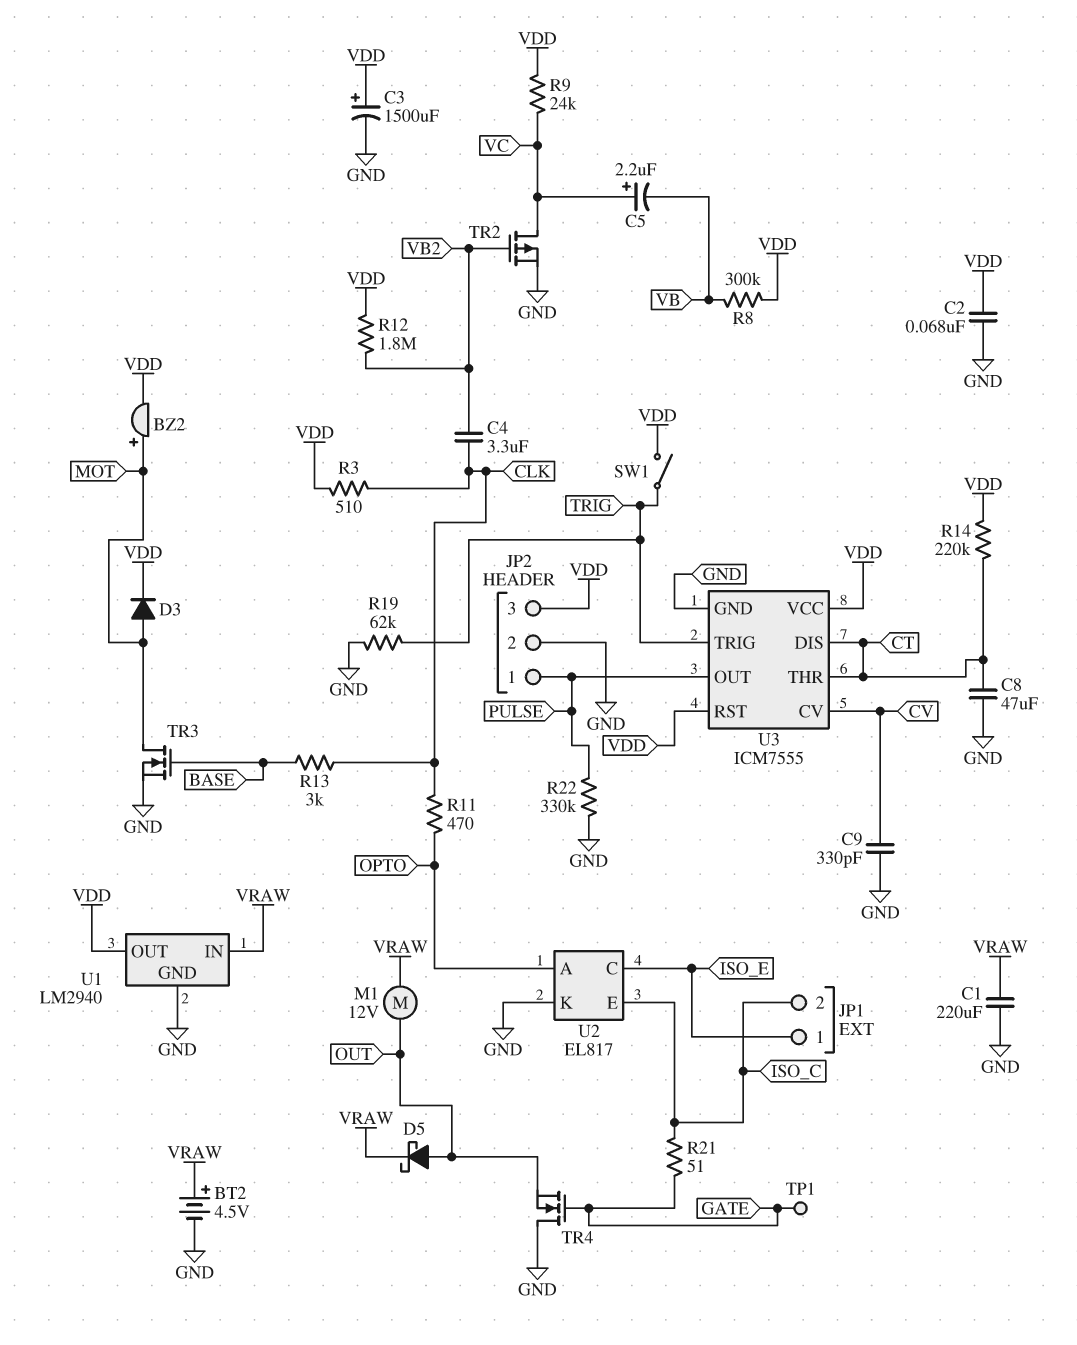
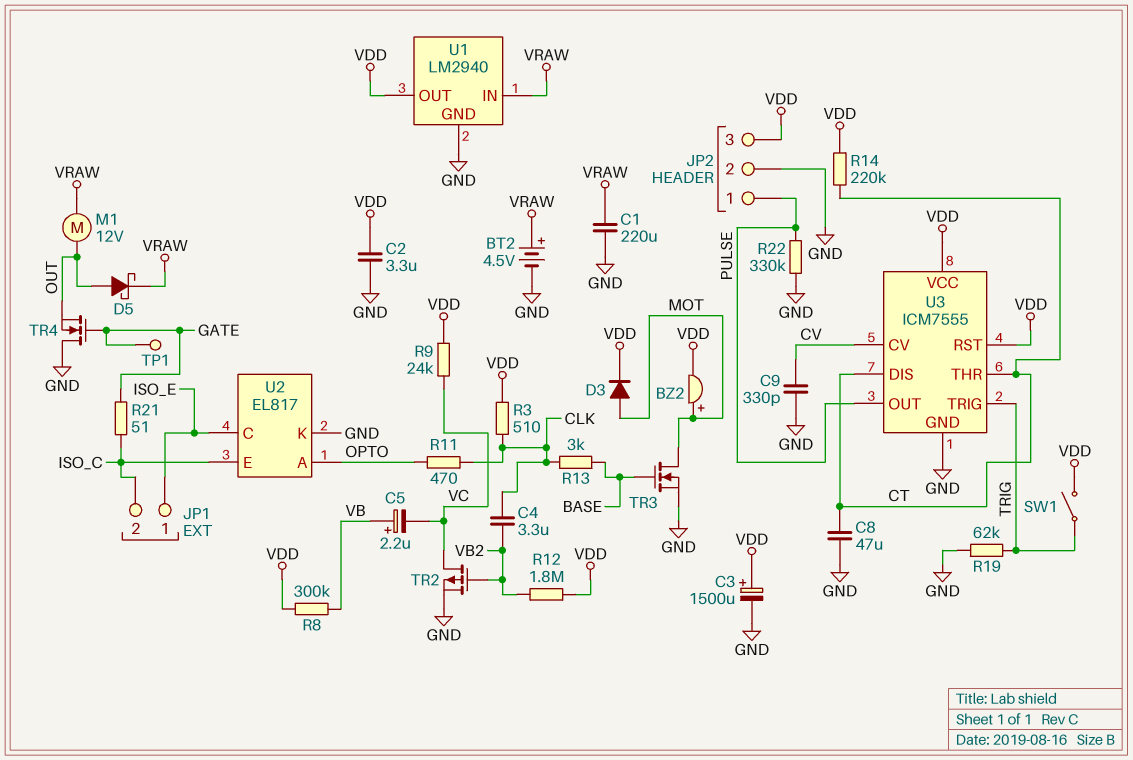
C2: 68nF (GND, VDD) -> 3.3uF (GND, VDD)
C5: 2.2uF (plus VC, minus VB) -> 2.2uF (plus VB, minus VC)

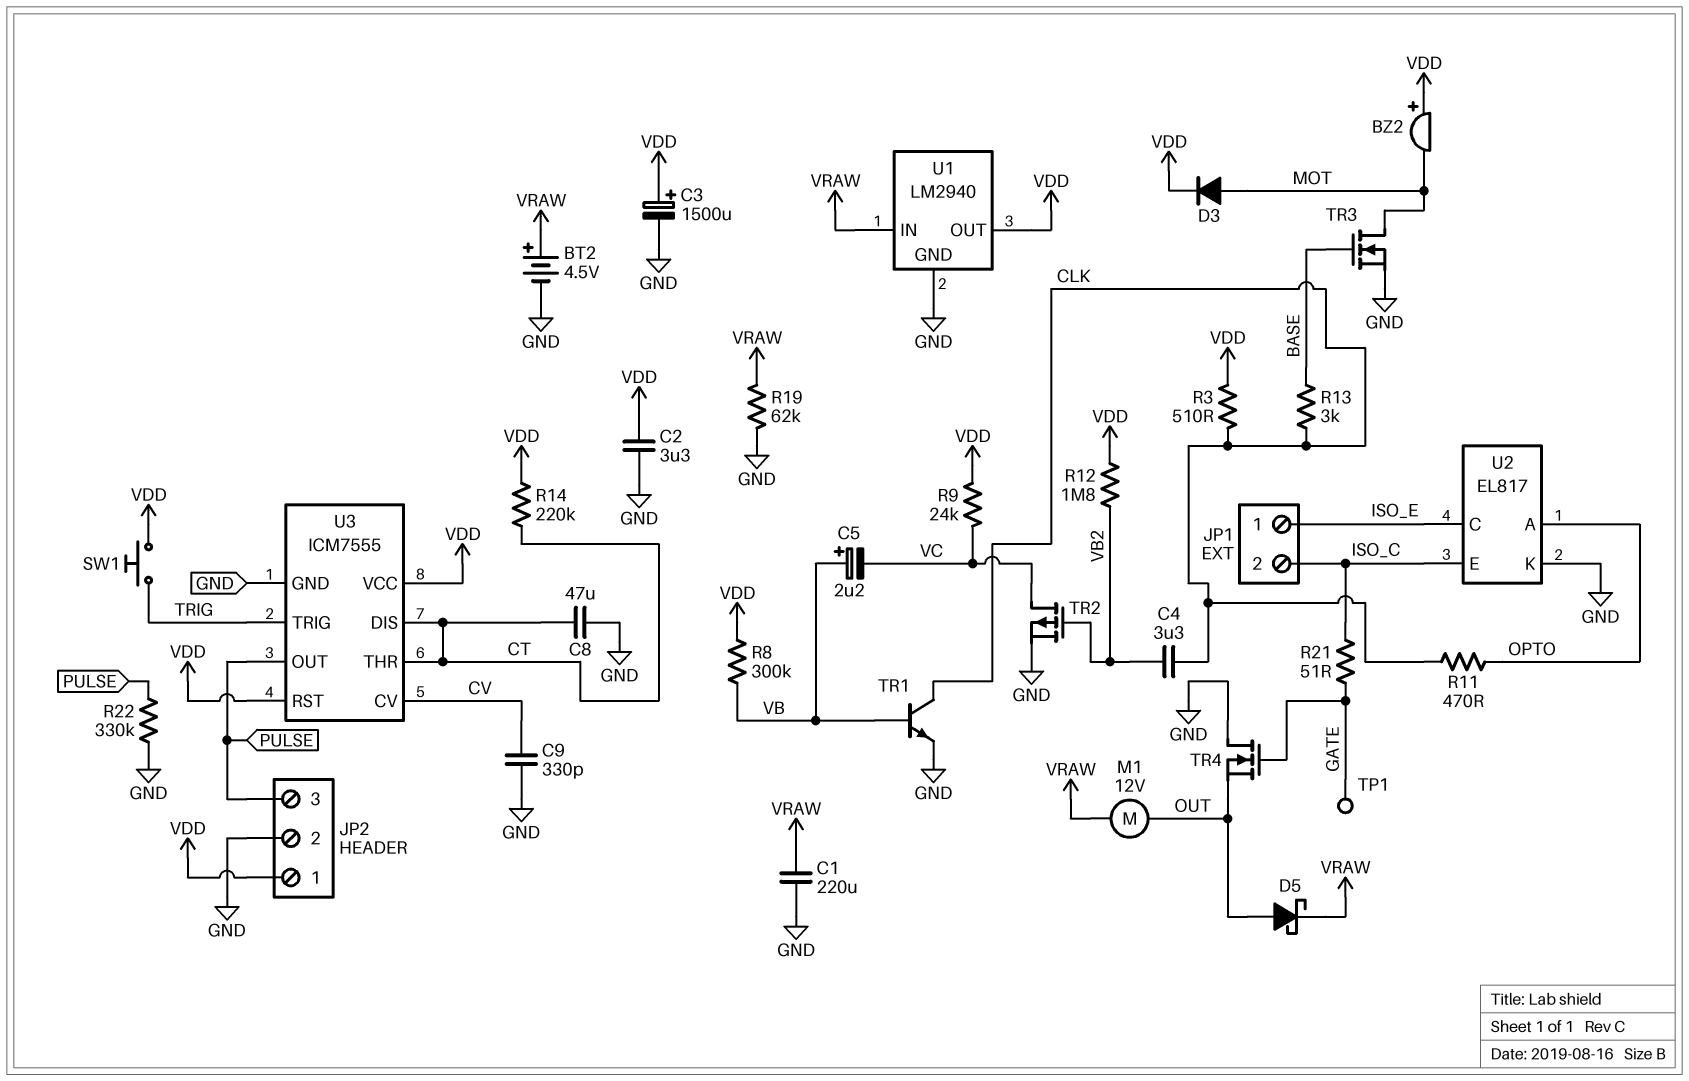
BZ2: buzzer (plus MOT, minus VDD) -> buzzer (plus VDD, minus MOT)
JP2 pin 1: PULSE -> VDD
JP2 pin 3: VDD -> PULSE
R19: 62k (GND, TRIG) -> 62k (GND, VRAW)
SW1: switch (TRIG, VDD) -> button (TRIG, VDD)
TR1: none -> NPN (B VB, C CLK, E GND)

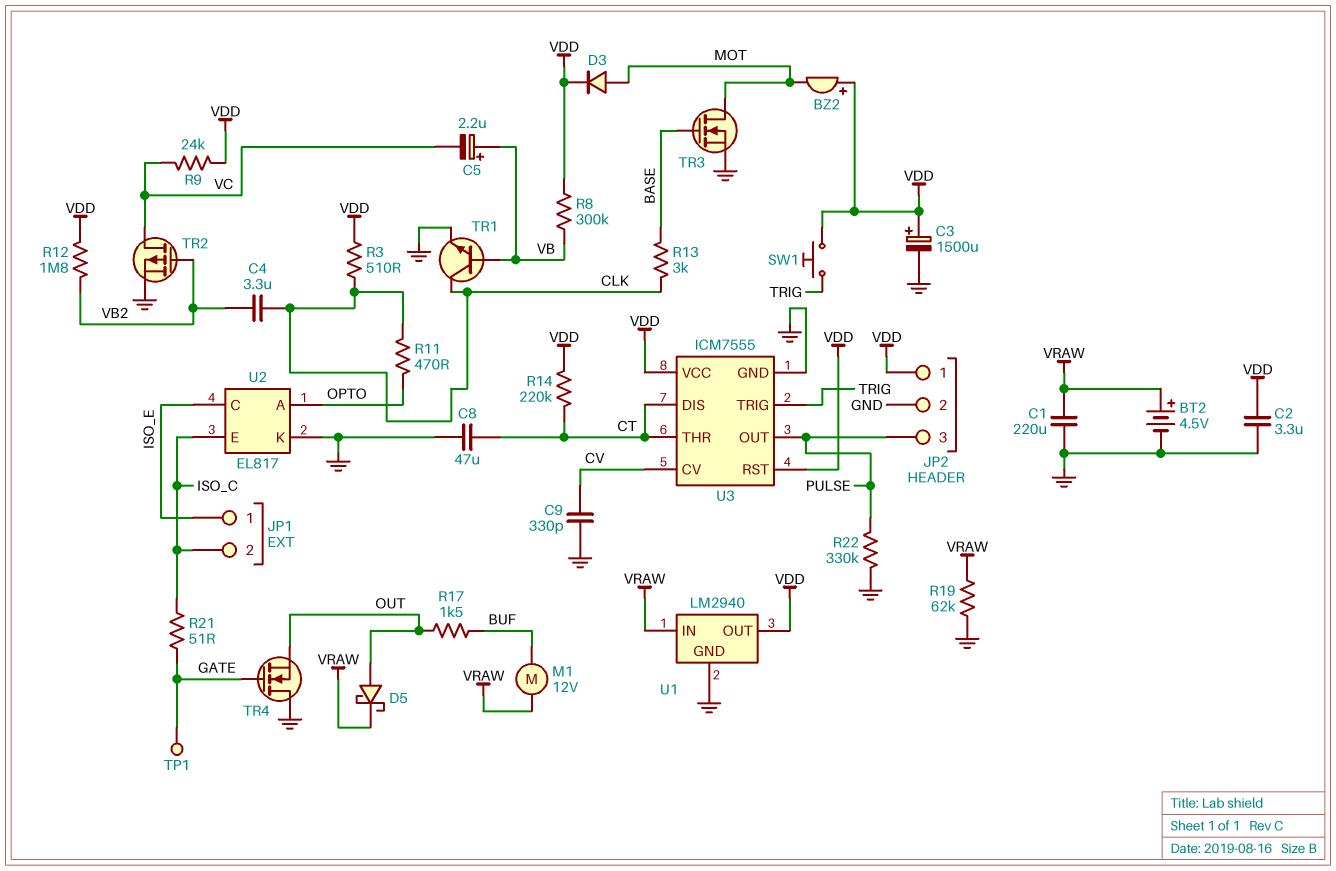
M1: motor 12V (OUT, VRAW) -> motor 12V (BUF, VRAW)
R17: none -> 1.5k (BUF, OUT)

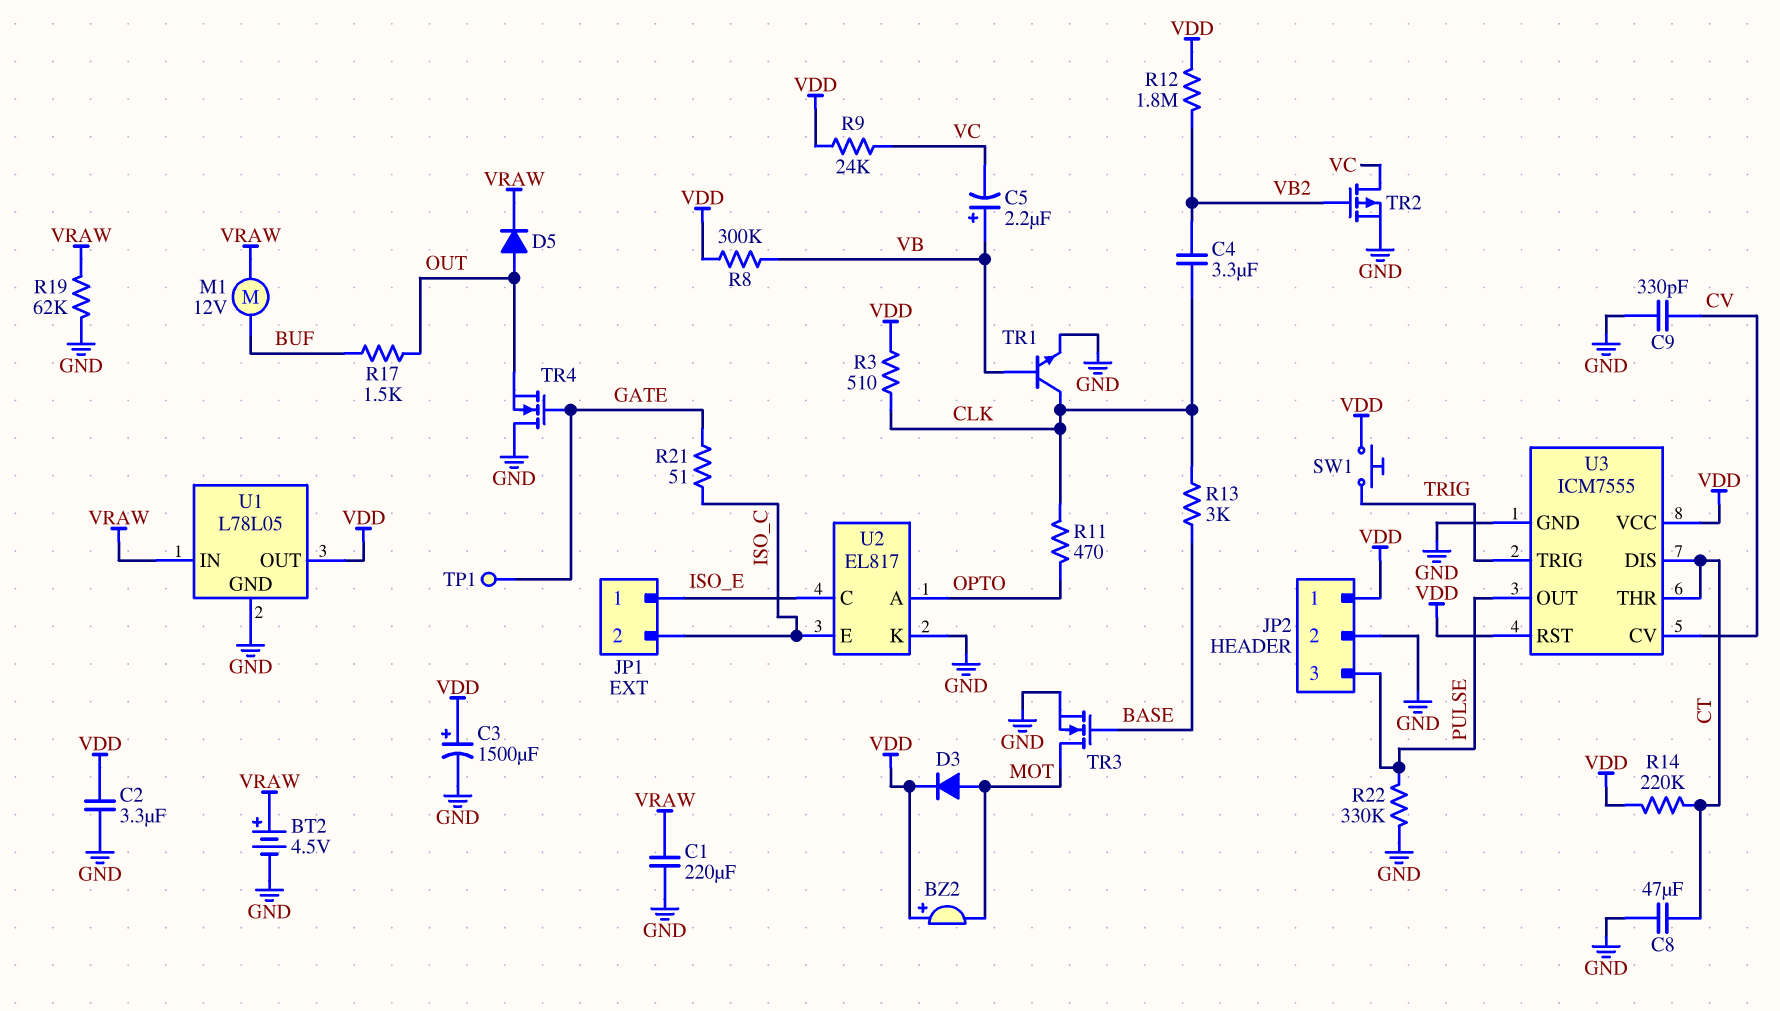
D5: schottky (A OUT, K VRAW) -> diode (A OUT, K VRAW)
U1: LM2940 -> L78L05

